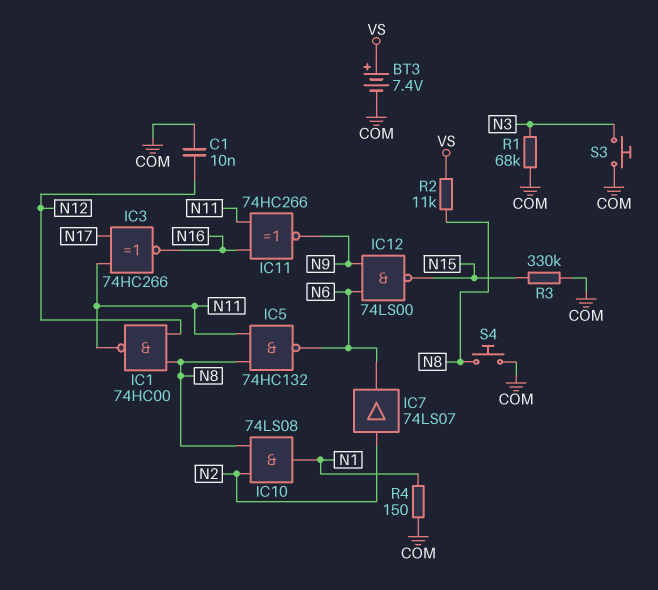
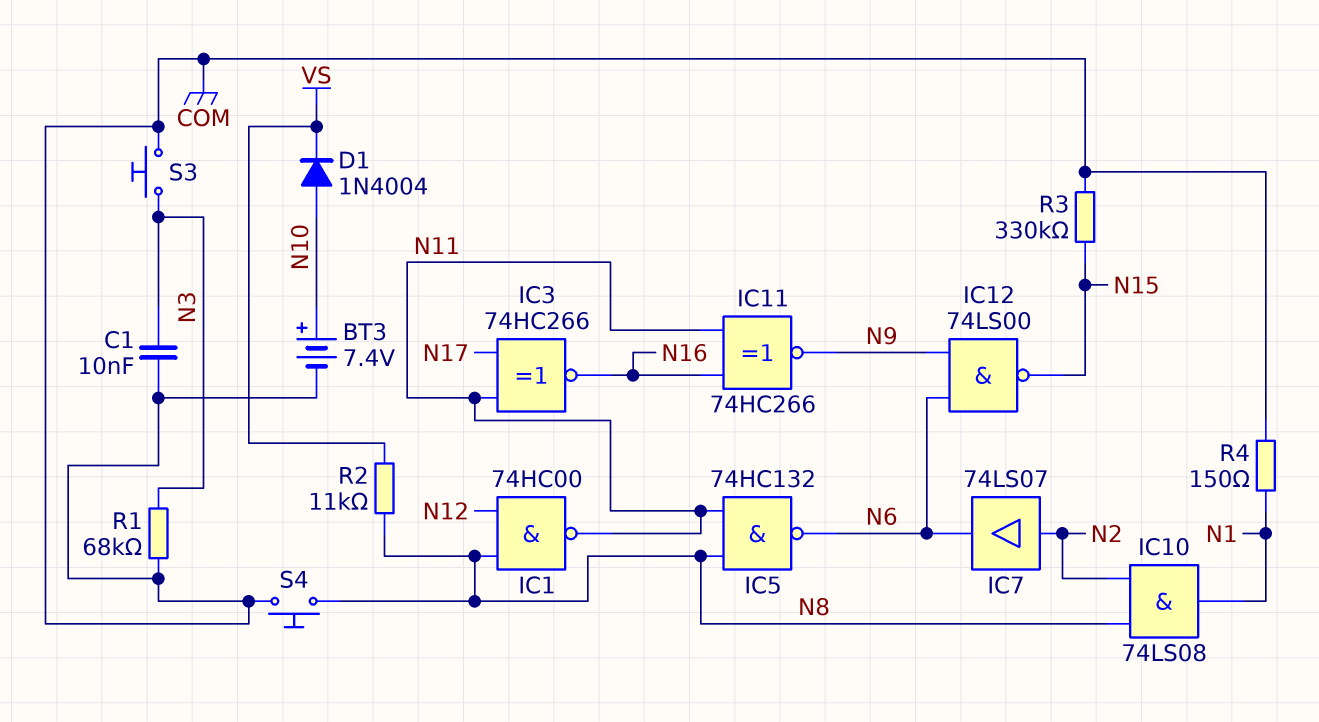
BT3: 7.4V (plus VS, minus COM) -> 7.4V (plus N10, minus COM)
C1: 10nF (COM, N12) -> 10nF (COM, N3)
D1: none -> diode 1N4004 (A N10, K VS)

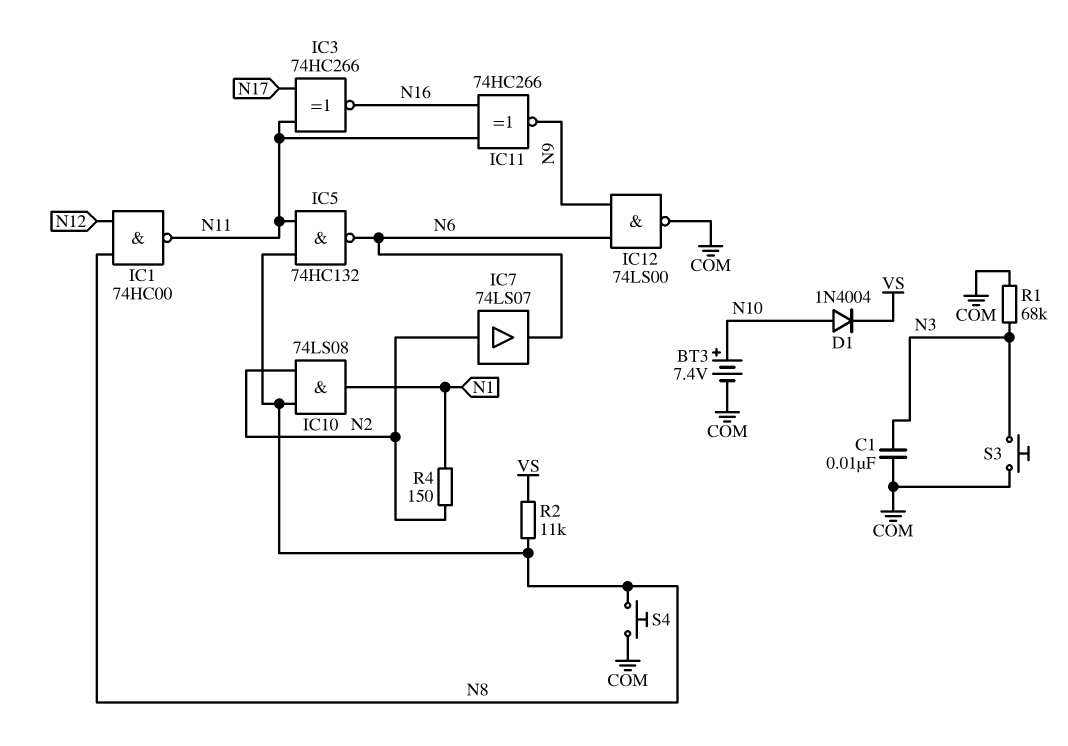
IC12: NAND 74LS00 (in N6, in N9, out N15) -> NAND 74LS00 (in N6, in N9, out COM)
R3: 330k (COM, N15) -> none
R4: 150 (COM, N1) -> 150 (N1, N2)

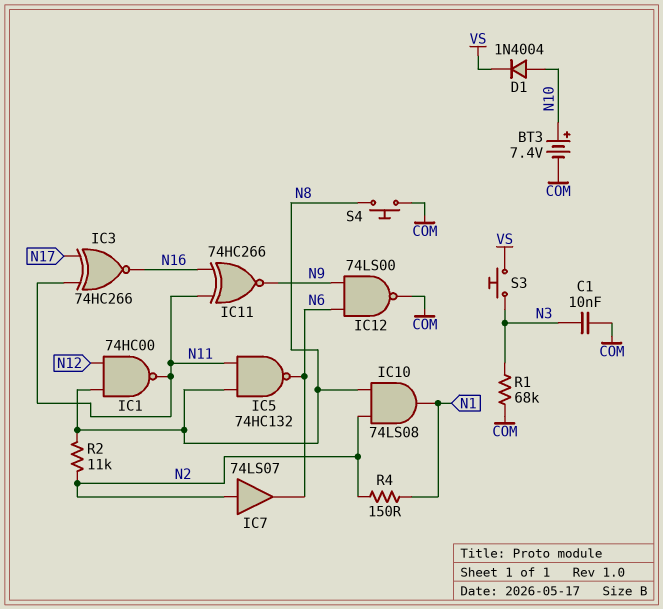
R2: 11k (N8, VS) -> 11k (N2, N8)
S3: button (COM, N3) -> button (N3, VS)

